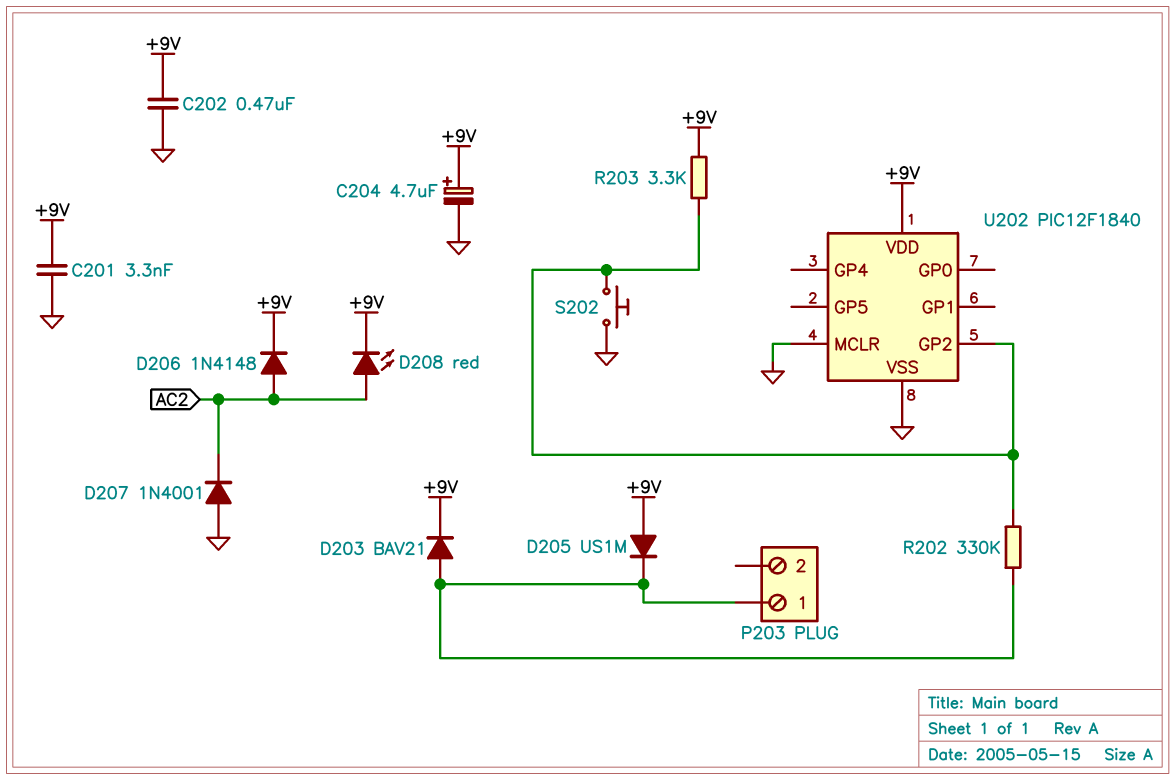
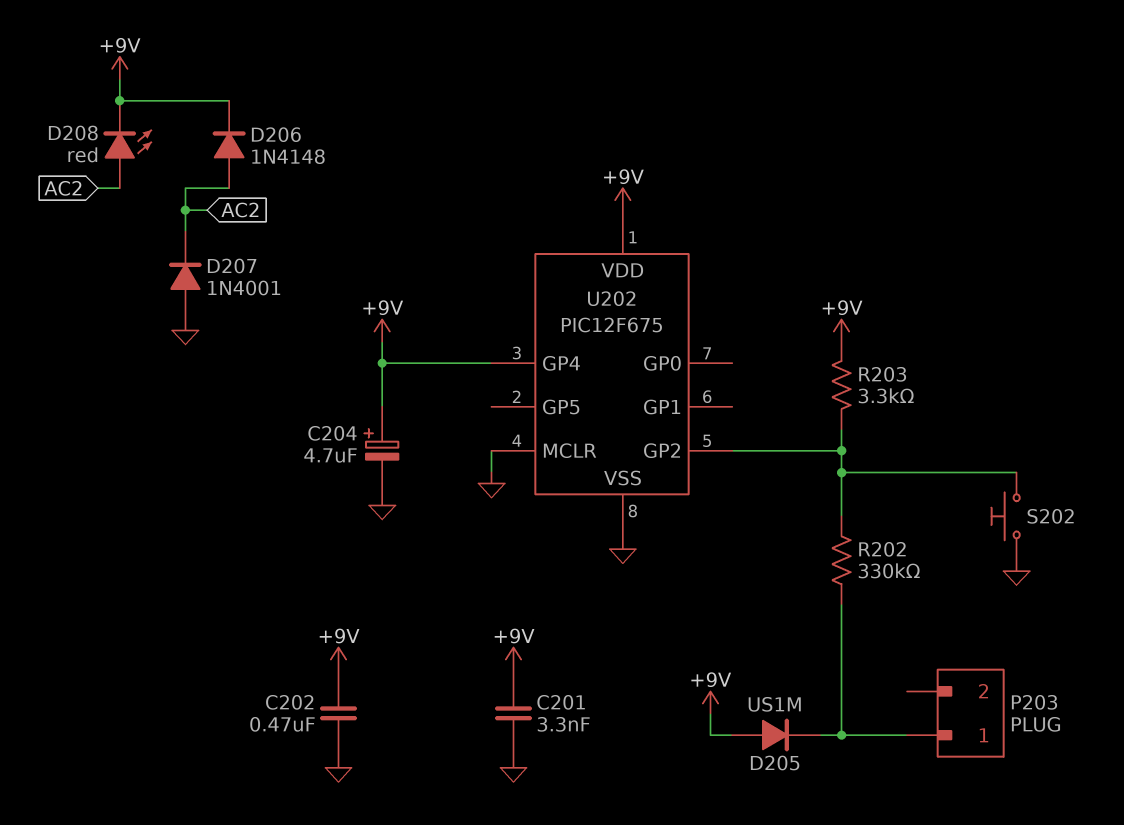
D203: diode BAV21 (A P203/1, K +9V) -> none
U202: PIC12F1840 -> PIC12F675
U202 pin GP4: none -> +9V

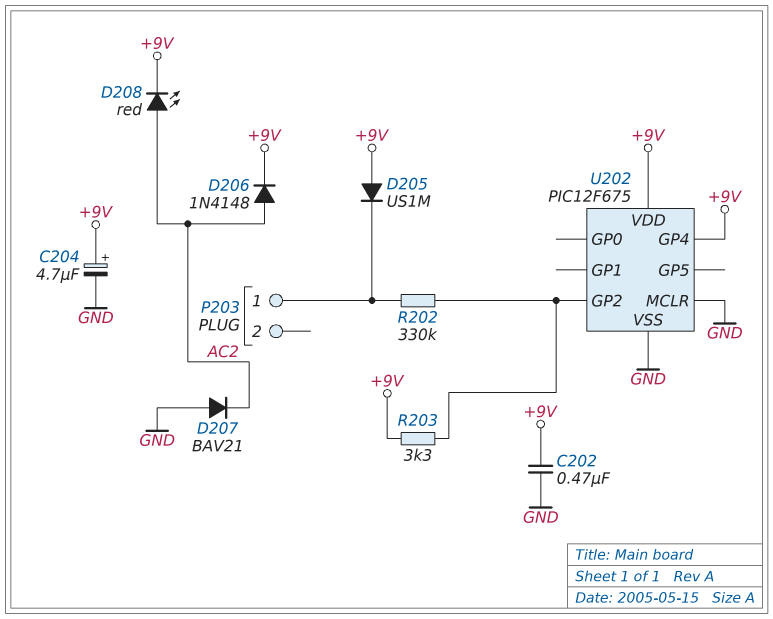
C201: 3.3nF (+9V, GND) -> none
D207: diode 1N4001 (A GND, K AC2) -> diode BAV21 (A GND, K AC2)
S202: button (GND, U202/GP2) -> none

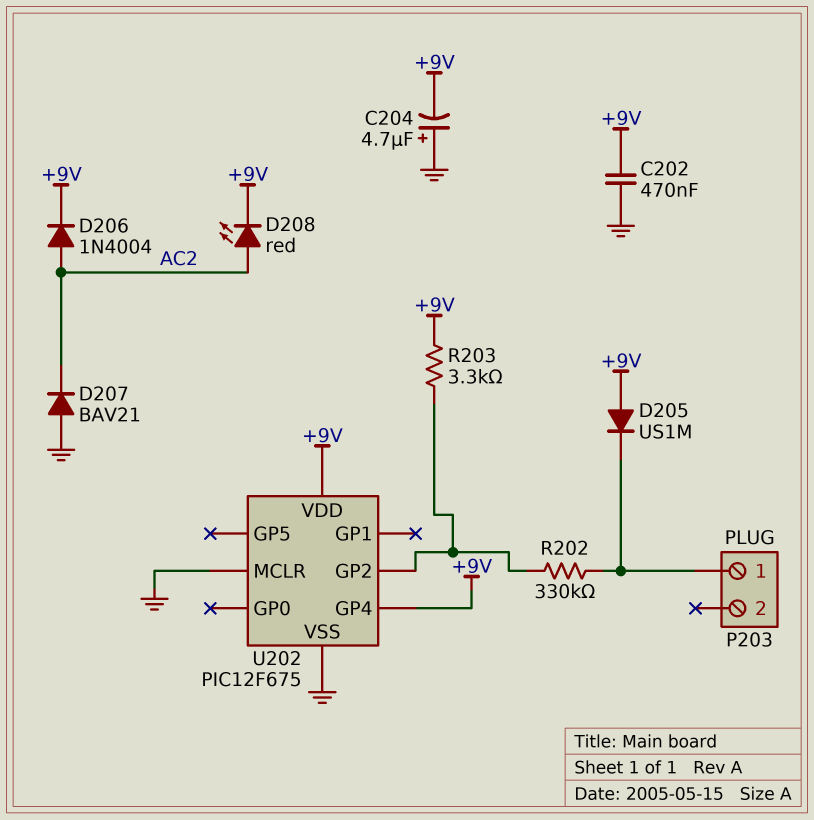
C204: 4.7uF (plus +9V, minus GND) -> 4.7uF (plus GND, minus +9V)
D206: diode 1N4148 (A AC2, K +9V) -> diode 1N4004 (A AC2, K +9V)

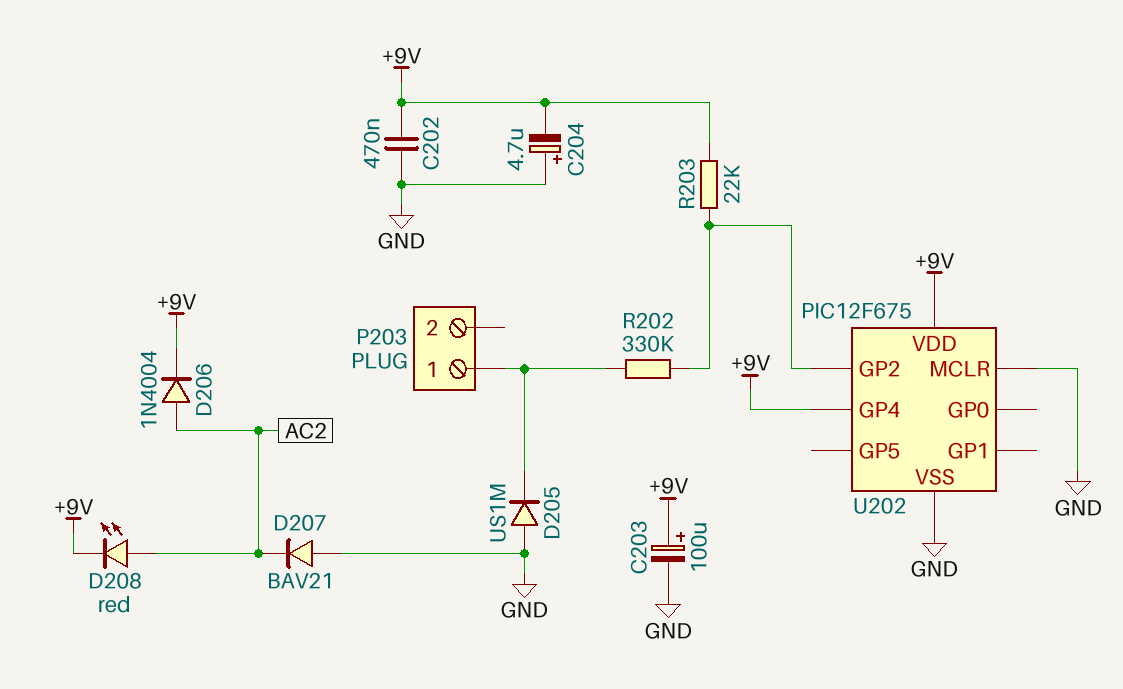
C203: none -> 100uF (plus +9V, minus GND)
D205: diode US1M (A +9V, K P203/1) -> diode US1M (A GND, K P203/1)
R203: 3.3k (+9V, U202/GP2) -> 22k (+9V, U202/GP2)

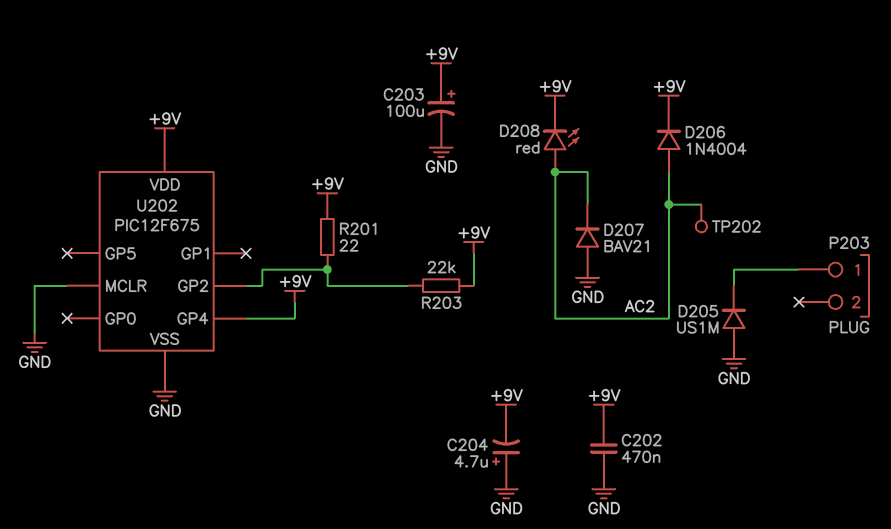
R201: none -> 22 (+9V, U202/GP2)
R202: 330k (P203/1, U202/GP2) -> none
TP202: none -> test point (AC2)

